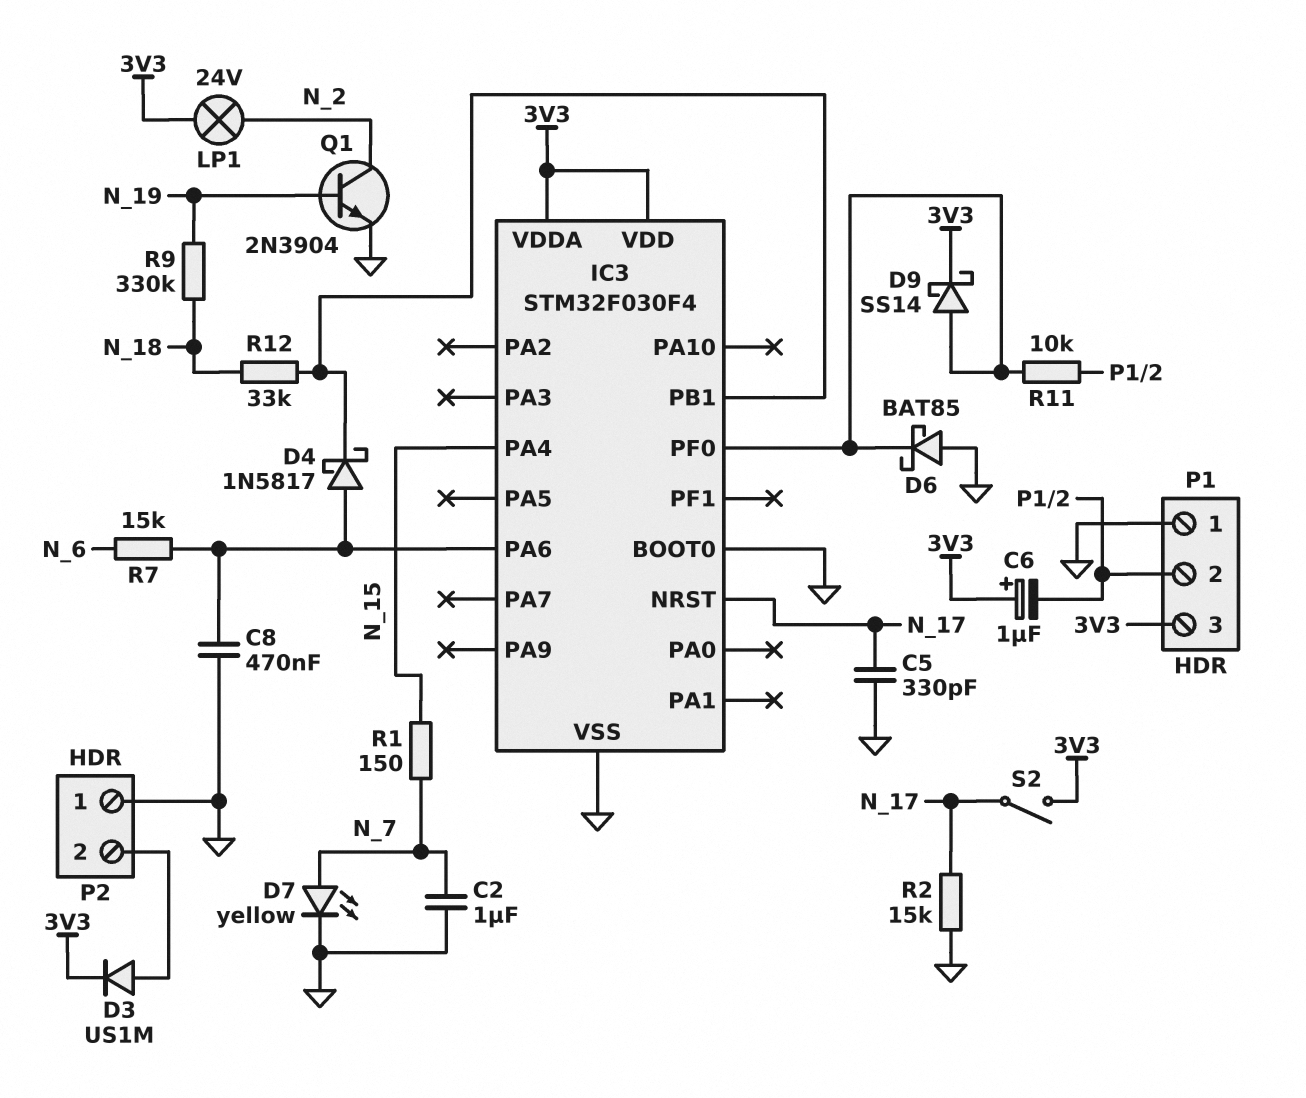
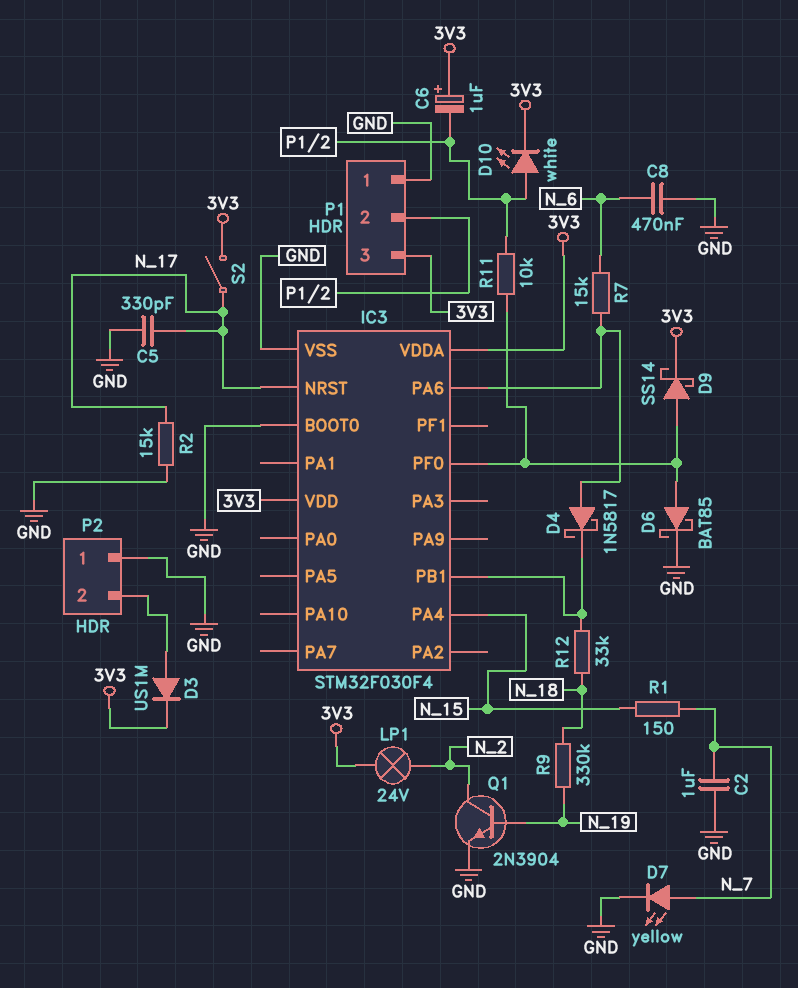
C8: 470nF (GND, IC3/PA6) -> 470nF (GND, N_6)
D6: schottky BAT85 (A GND, K IC3/PF0) -> schottky BAT85 (A IC3/PF0, K GND)
D10: none -> LED white (A P1/2, K 3V3)

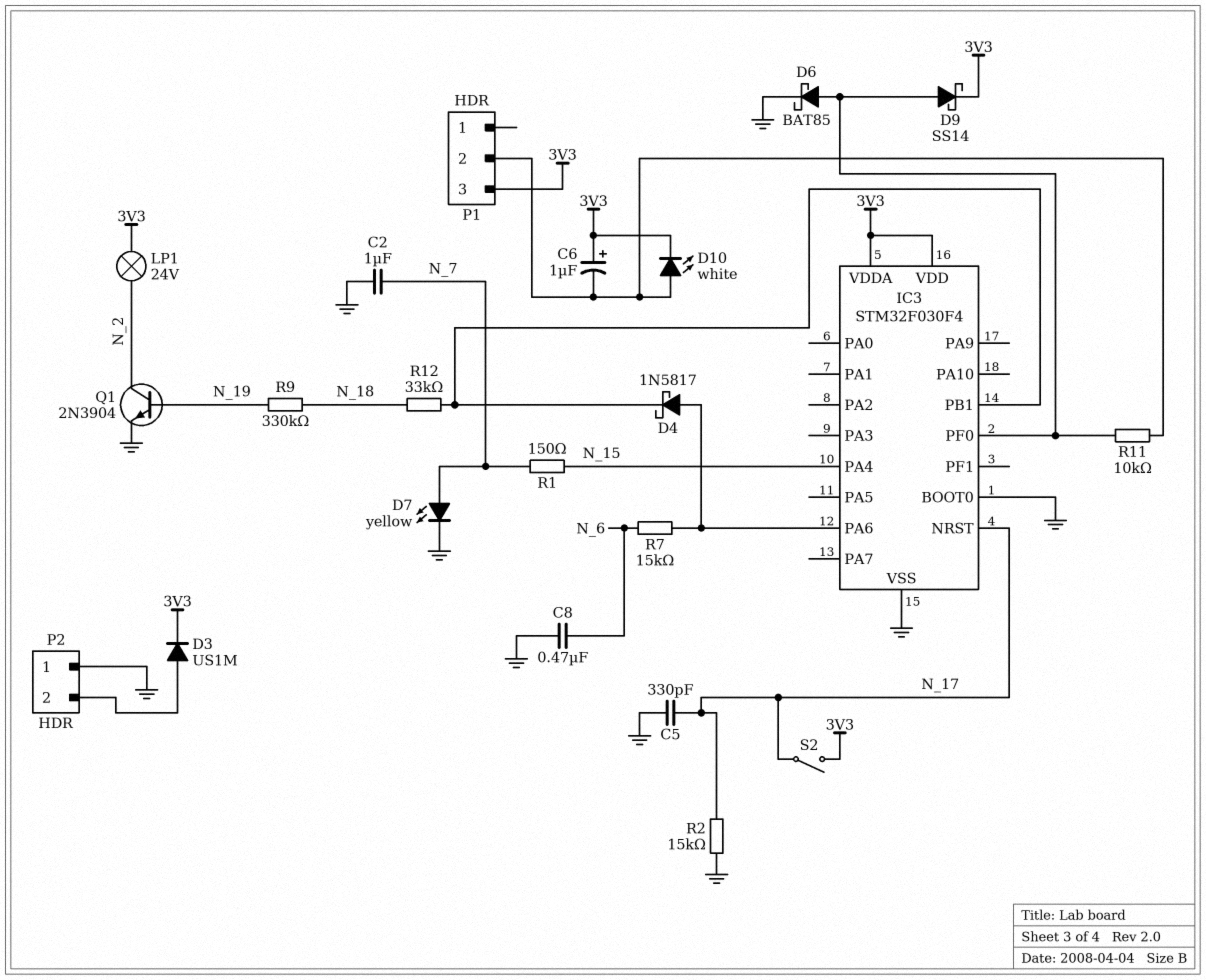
P1 pin 1: GND -> none

